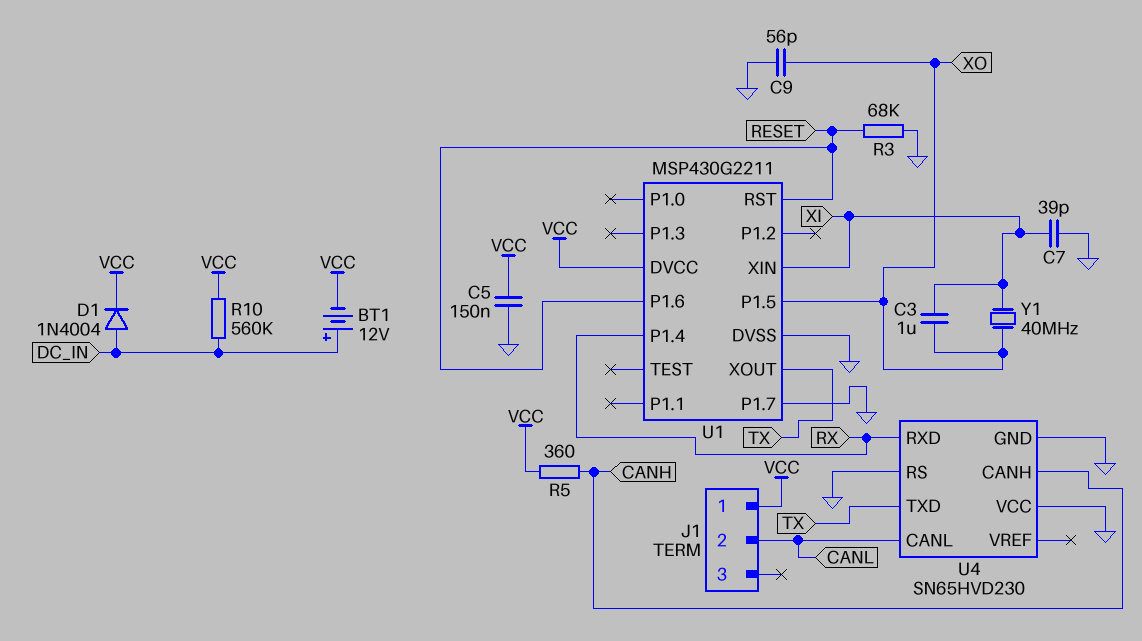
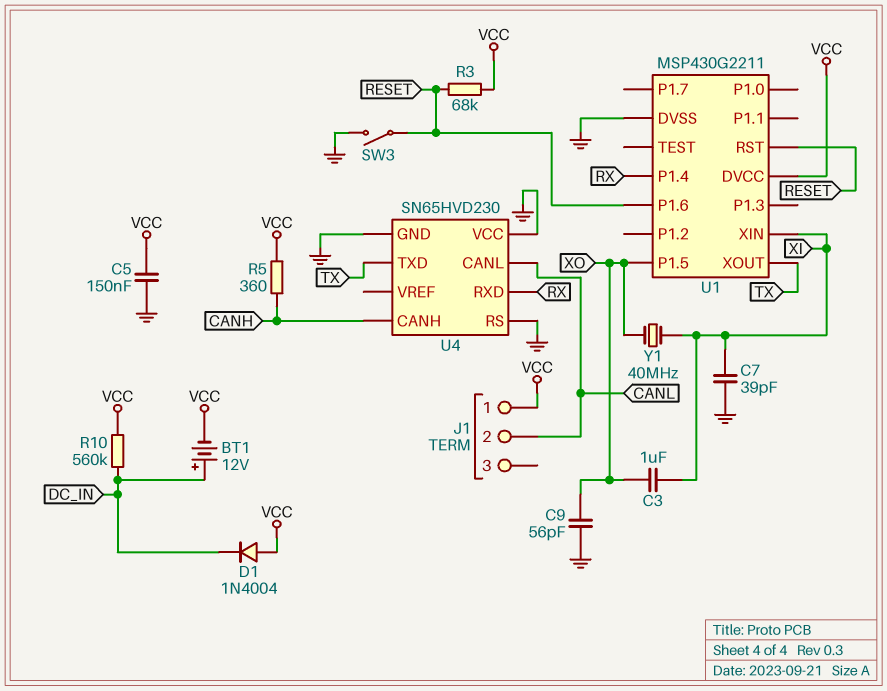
D1: diode 1N4004 (A DC_IN, K VCC) -> diode 1N4004 (A VCC, K DC_IN)
R3: 68k (GND, RESET) -> 68k (RESET, VCC)
SW3: none -> switch (GND, RESET)
U1 pin P1.7: GND -> none

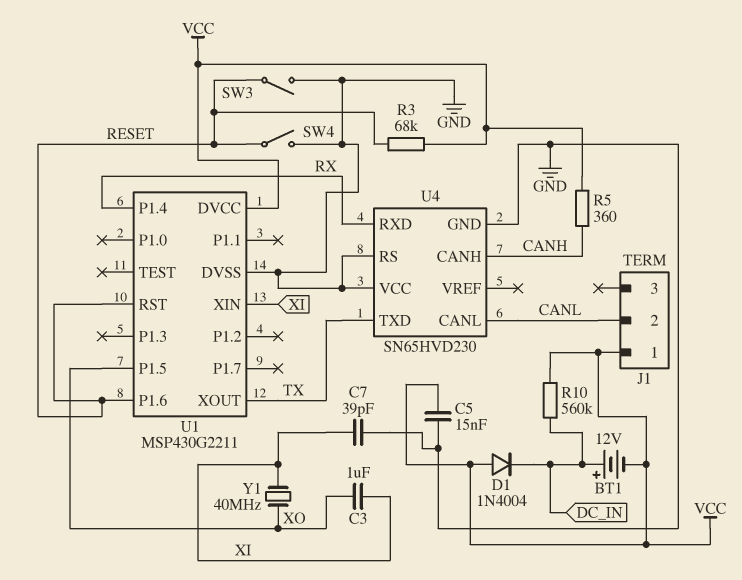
C5: 150nF (GND, VCC) -> 15nF (GND, VCC)
C9: 56pF (GND, XO) -> none
SW4: none -> switch (GND, RESET)

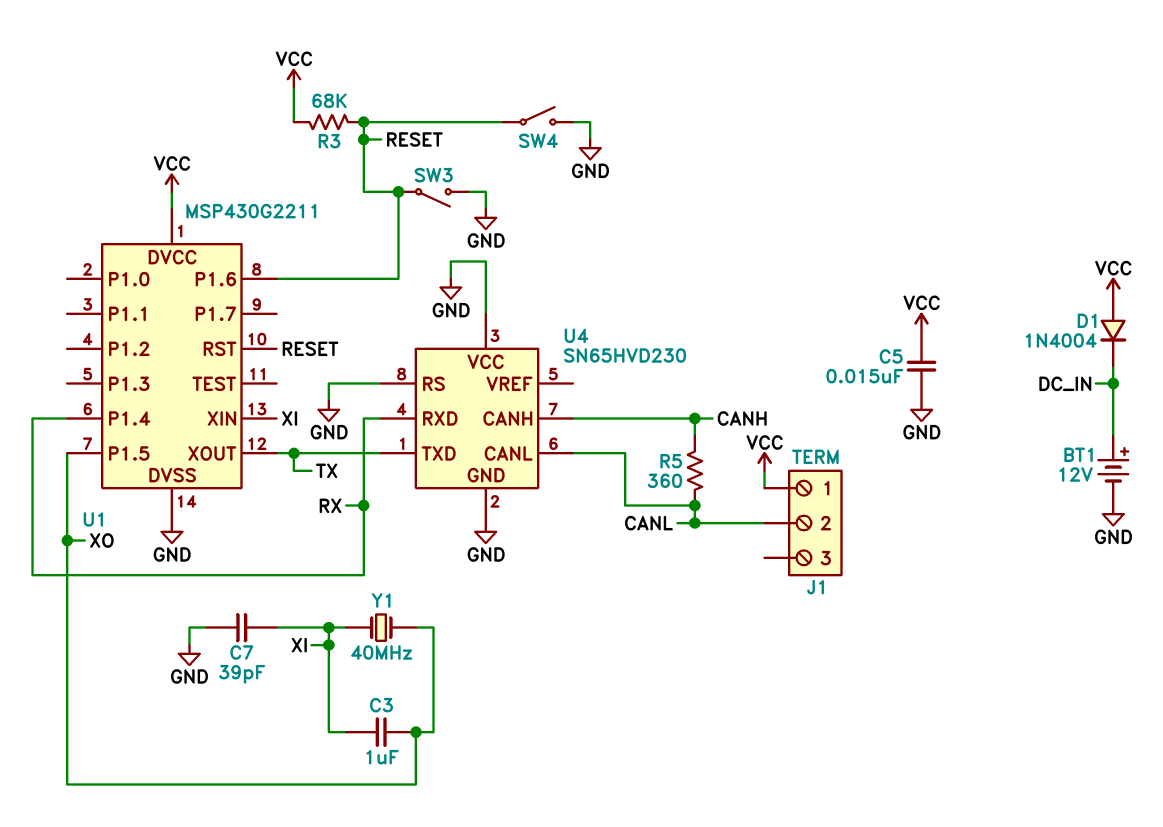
BT1: 12V (plus DC_IN, minus VCC) -> 12V (plus DC_IN, minus GND)
R5: 360 (CANH, VCC) -> 360 (CANH, CANL)
R10: 560k (DC_IN, VCC) -> none

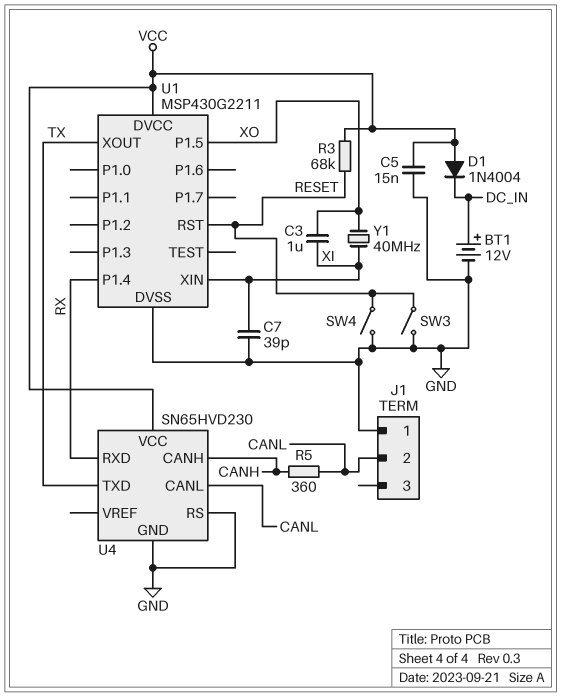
J1 pin 1: VCC -> GND
U1 pin P1.6: RESET -> none
U4 pin VCC: GND -> VCC

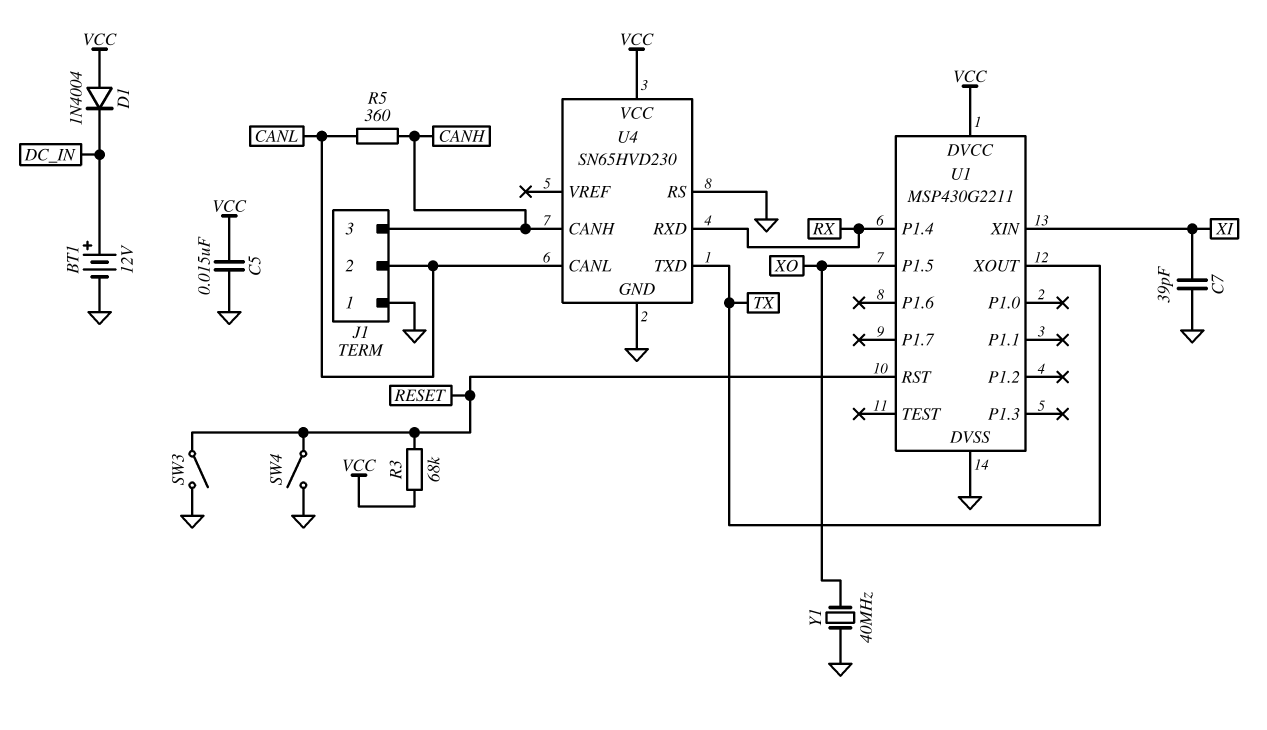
C3: 1uF (XI, XO) -> none
J1 pin 3: none -> CANH
Y1: 40MHz (XI, XO) -> 40MHz (GND, XO)

